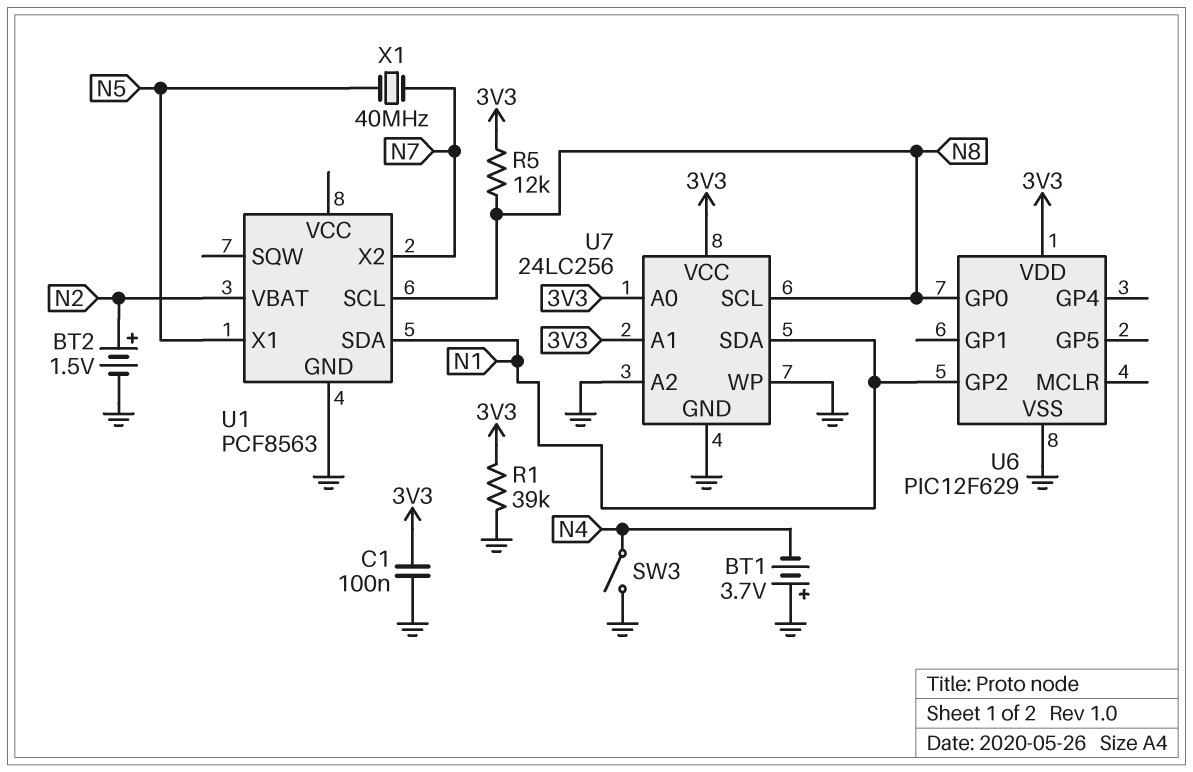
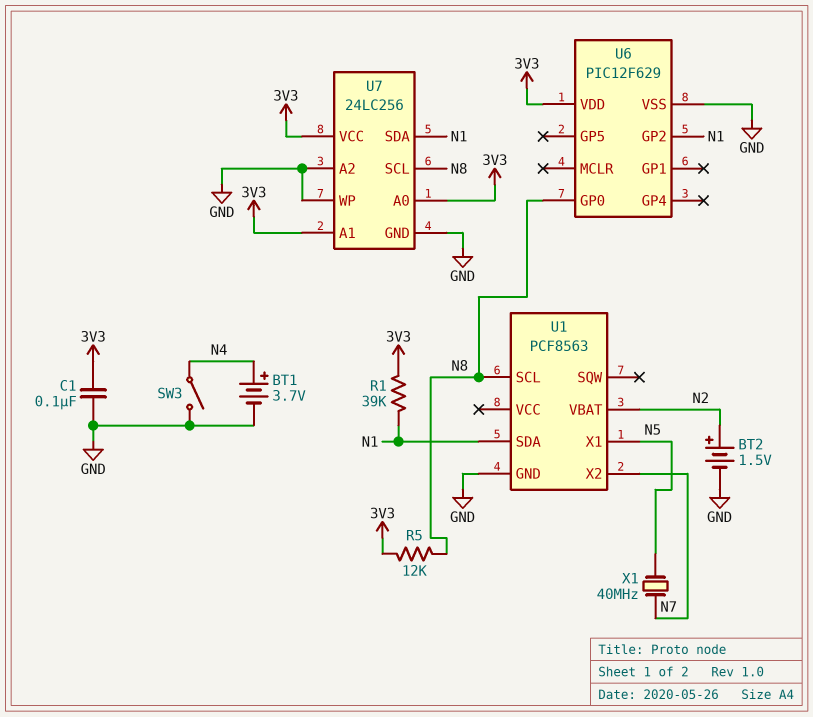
BT1: 3.7V (plus GND, minus N4) -> 3.7V (plus N4, minus GND)
R1: 39k (3V3, GND) -> 39k (3V3, N1)

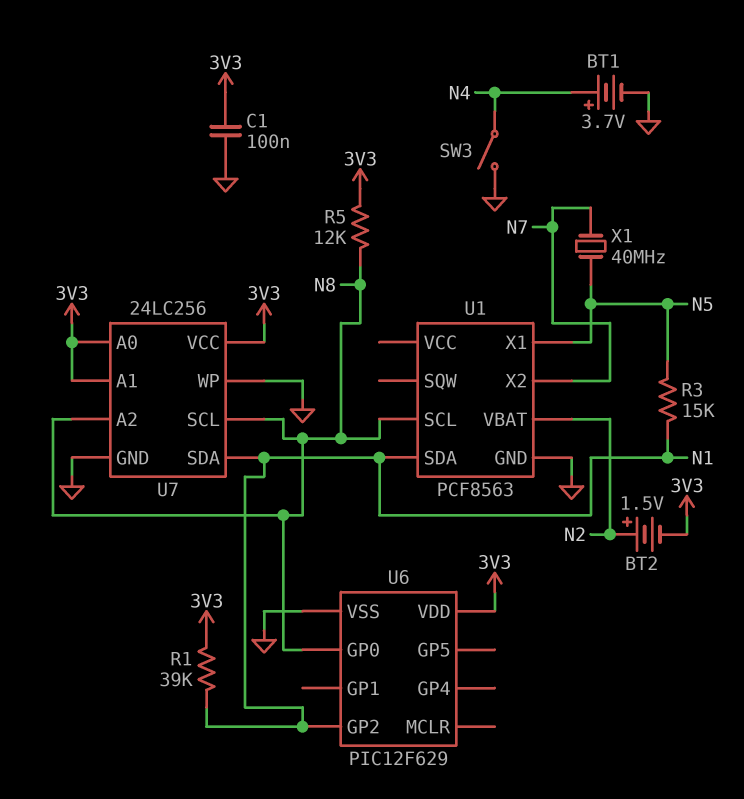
BT2: 1.5V (plus N2, minus GND) -> 1.5V (plus N2, minus 3V3)
R3: none -> 15k (N1, N5)
U7 pin A2: GND -> N8

